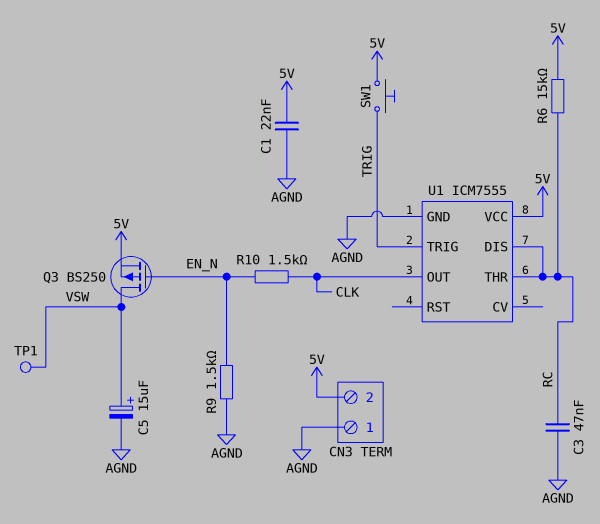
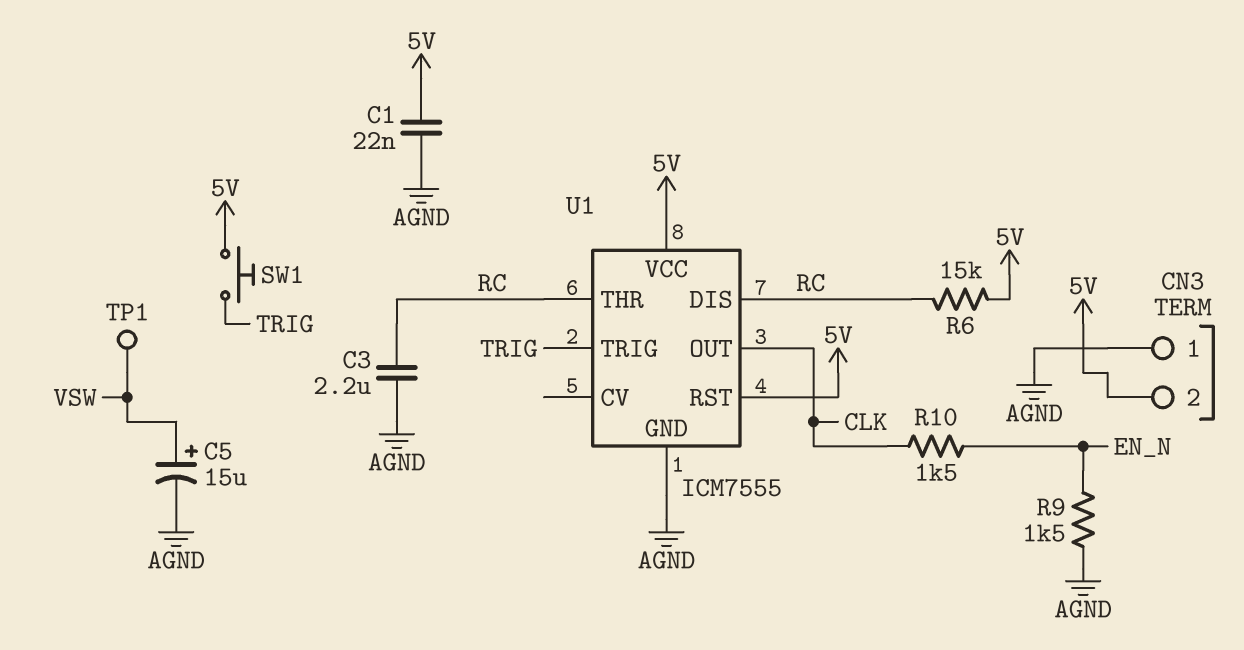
C3: 47nF (AGND, RC) -> 2.2uF (AGND, RC)
Q3: PMOS BS250 (G EN_N, D VSW, S 5V) -> none
U1 pin RST: none -> 5V

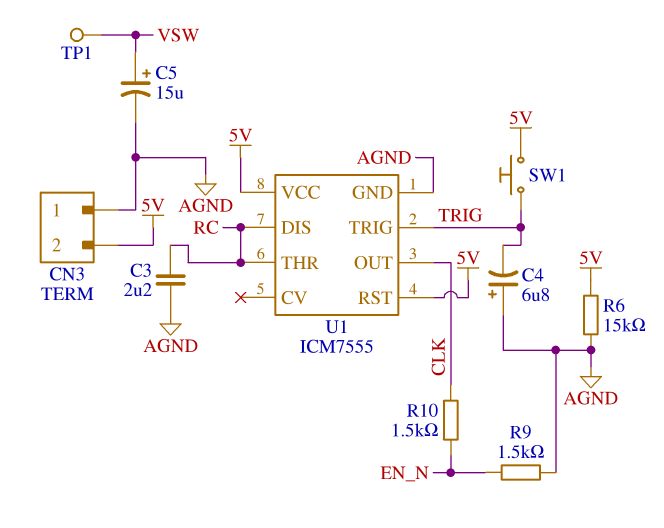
C1: 22nF (5V, AGND) -> none
C4: none -> 6.8uF (plus AGND, minus TRIG)
R6: 15k (5V, RC) -> 15k (5V, AGND)

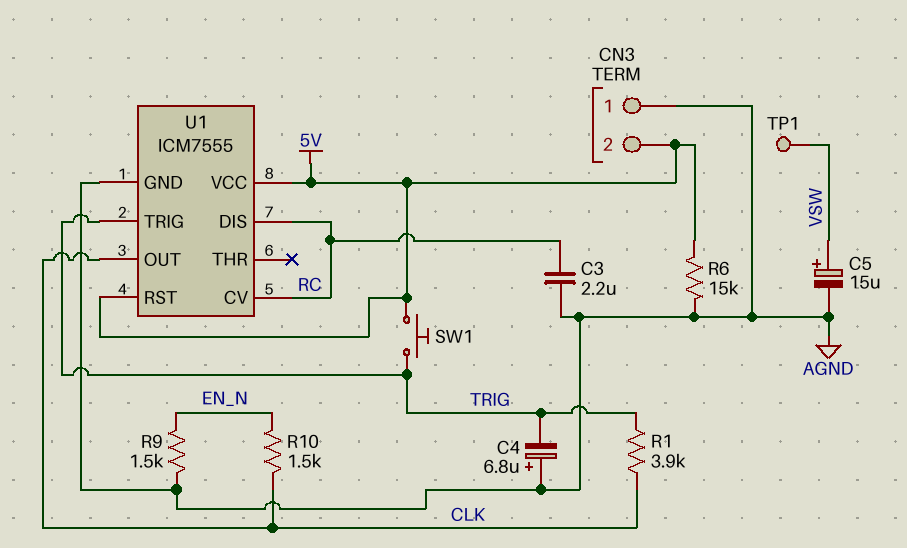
R1: none -> 3.9k (CLK, TRIG)
U1 pin CV: none -> RC
U1 pin THR: RC -> none

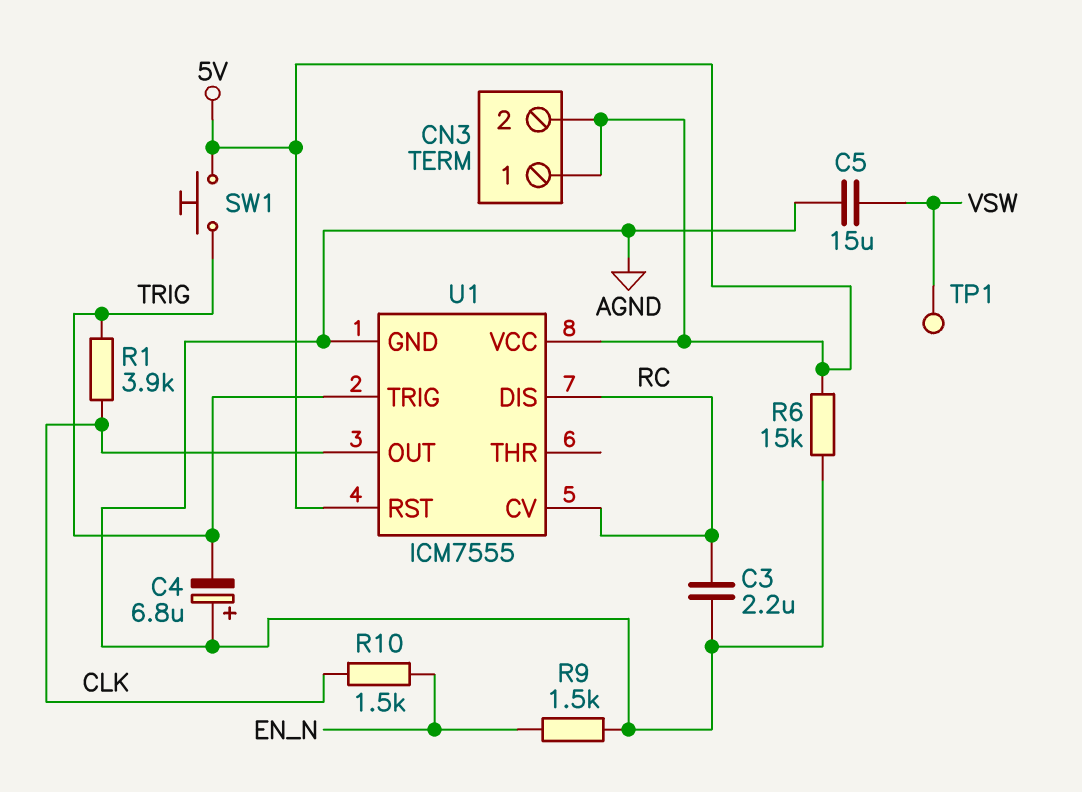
C5: 15uF (plus VSW, minus AGND) -> 15uF (AGND, VSW)
CN3 pin 1: AGND -> 5V

